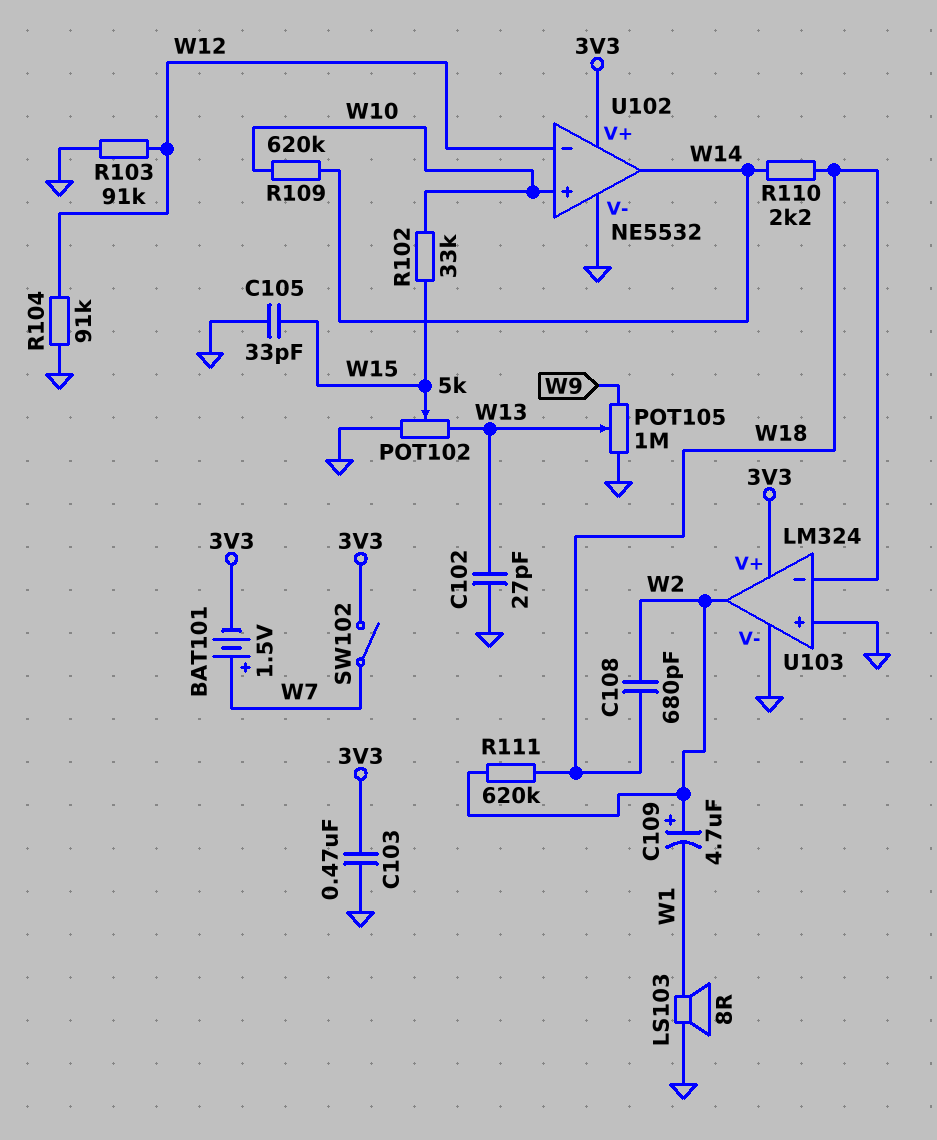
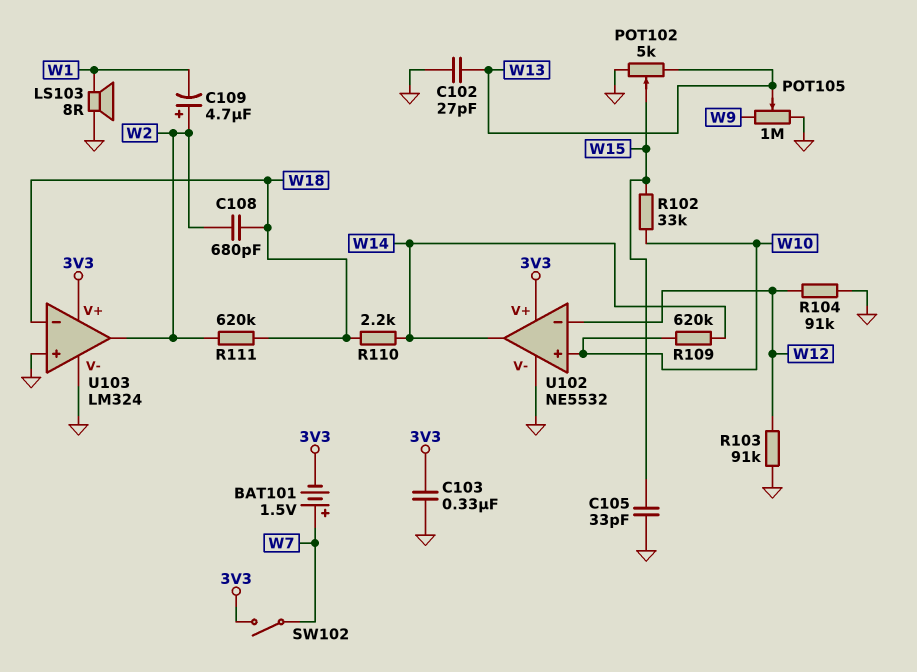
C103: 470nF (3V3, GND) -> 330nF (3V3, GND)

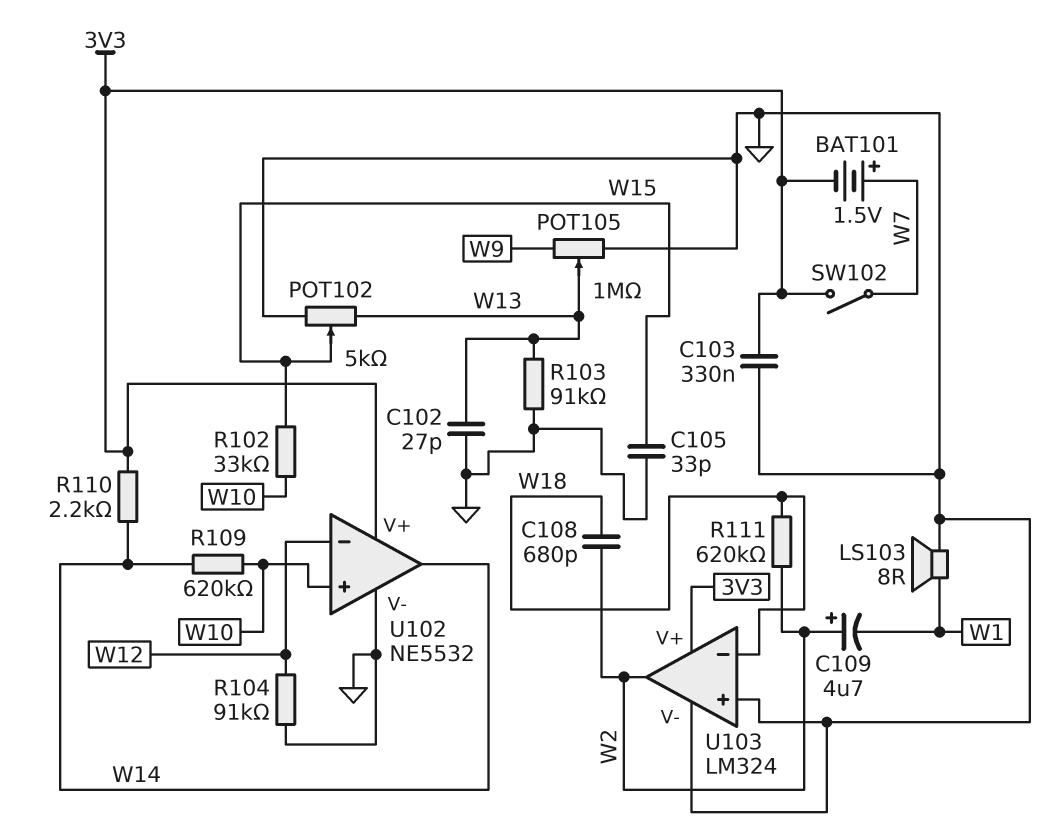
R103: 91k (GND, W12) -> 91k (GND, W13)
R110: 2.2k (W14, W18) -> 2.2k (3V3, W14)

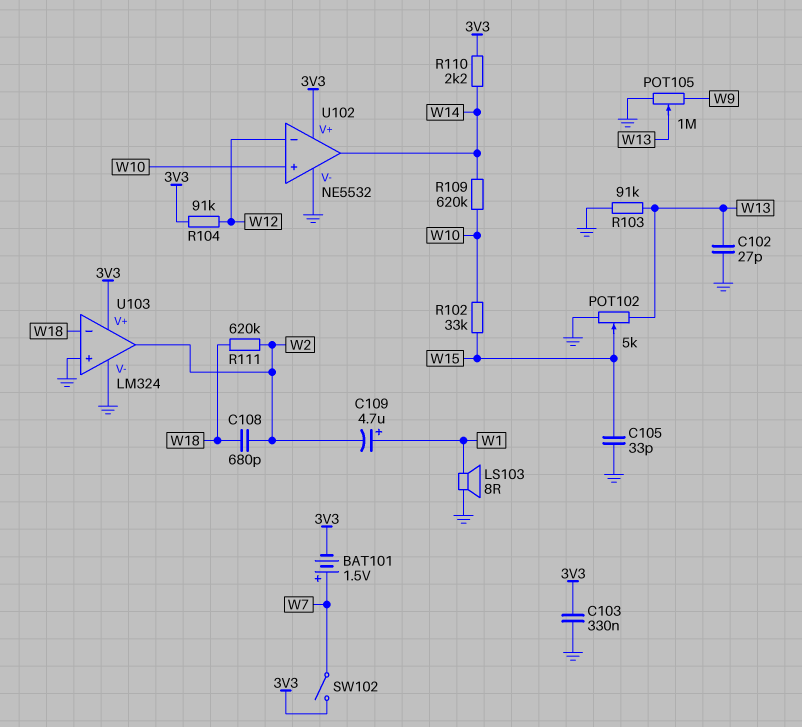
C109: 4.7uF (plus W2, minus W1) -> 4.7uF (plus W1, minus W2)
R104: 91k (GND, W12) -> 91k (3V3, W12)

